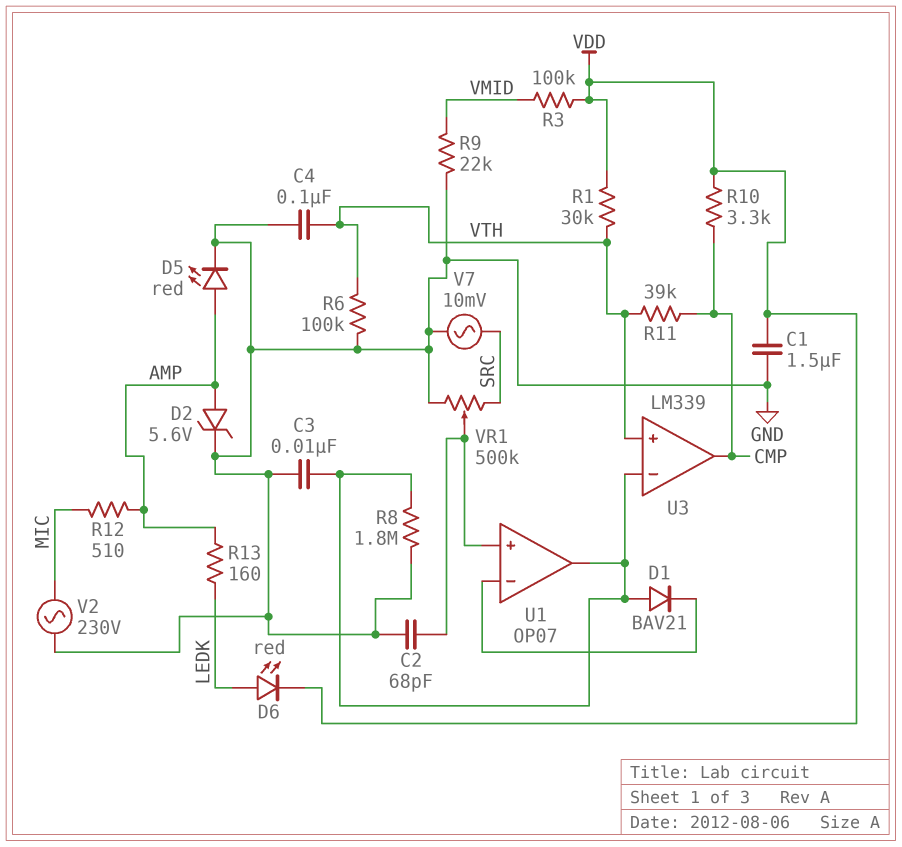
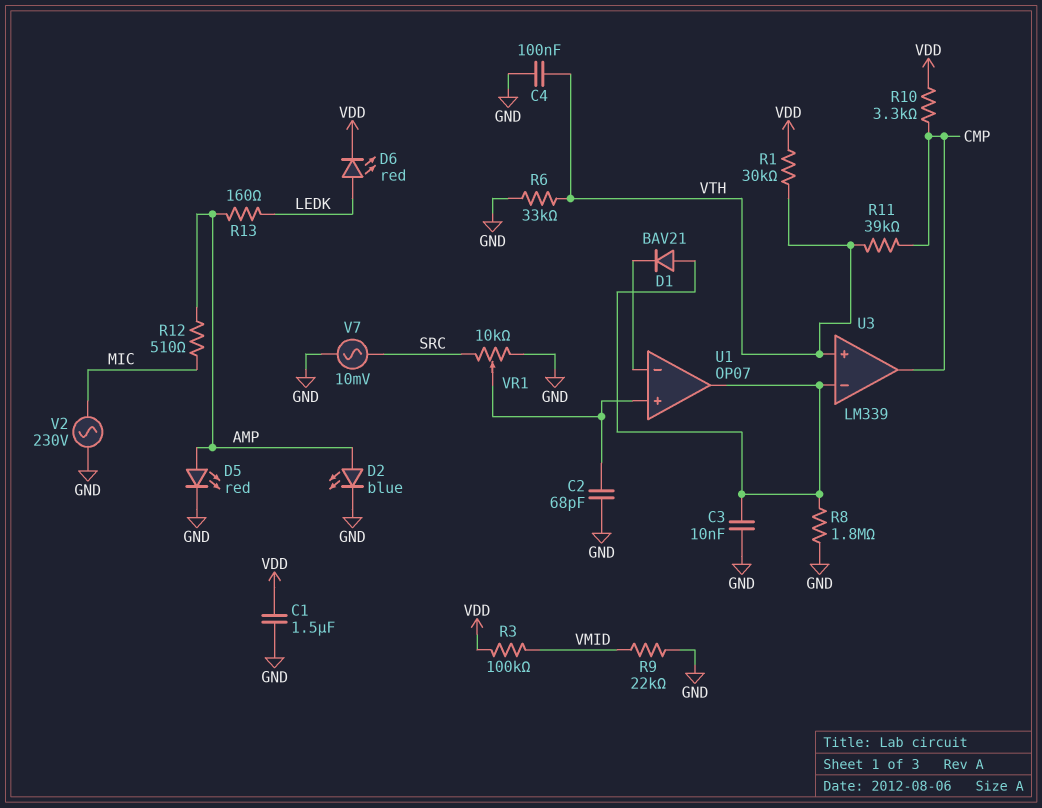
D2: zener 5.6V (A AMP, K GND) -> LED blue (A AMP, K GND)
R6: 100k (GND, VTH) -> 33k (GND, VTH)
VR1: 500k (GND, SRC, wiper U1/in+) -> 10k (GND, SRC, wiper U1/in+)

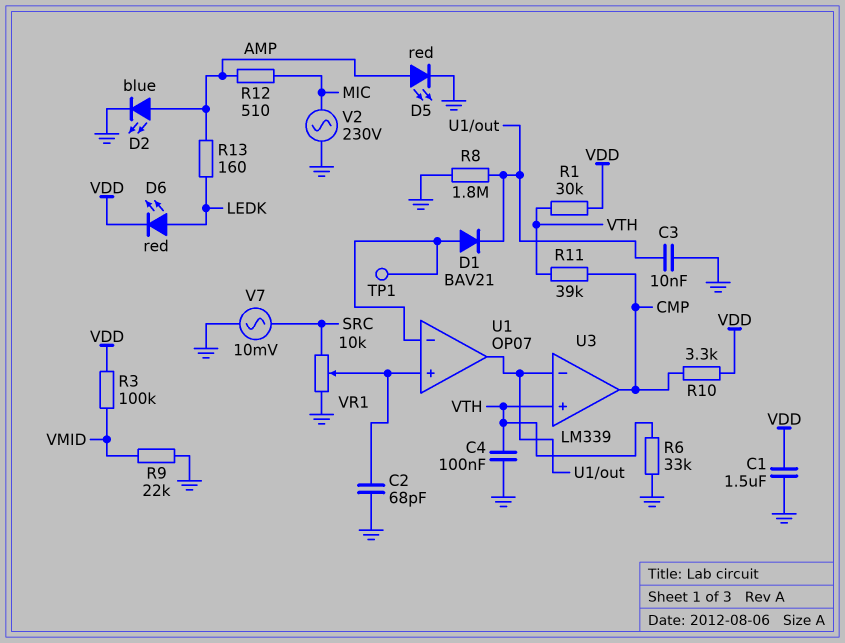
D1: diode BAV21 (A U1/out, K U1/in-) -> diode BAV21 (A U1/in-, K U1/out)
TP1: none -> test point (U1/in-)

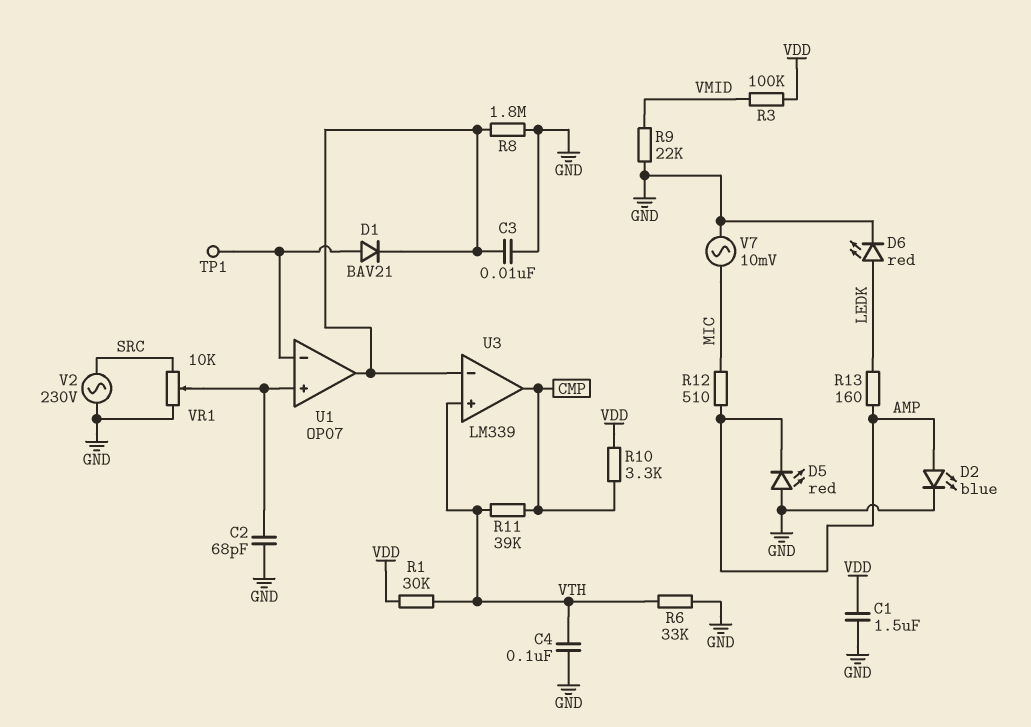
D5: LED red (A AMP, K GND) -> LED red (A GND, K AMP)
D6: LED red (A LEDK, K VDD) -> LED red (A LEDK, K GND)
V2: AC 230V (GND, MIC) -> AC 230V (GND, SRC)
V7: AC 10mV (GND, SRC) -> AC 10mV (GND, MIC)

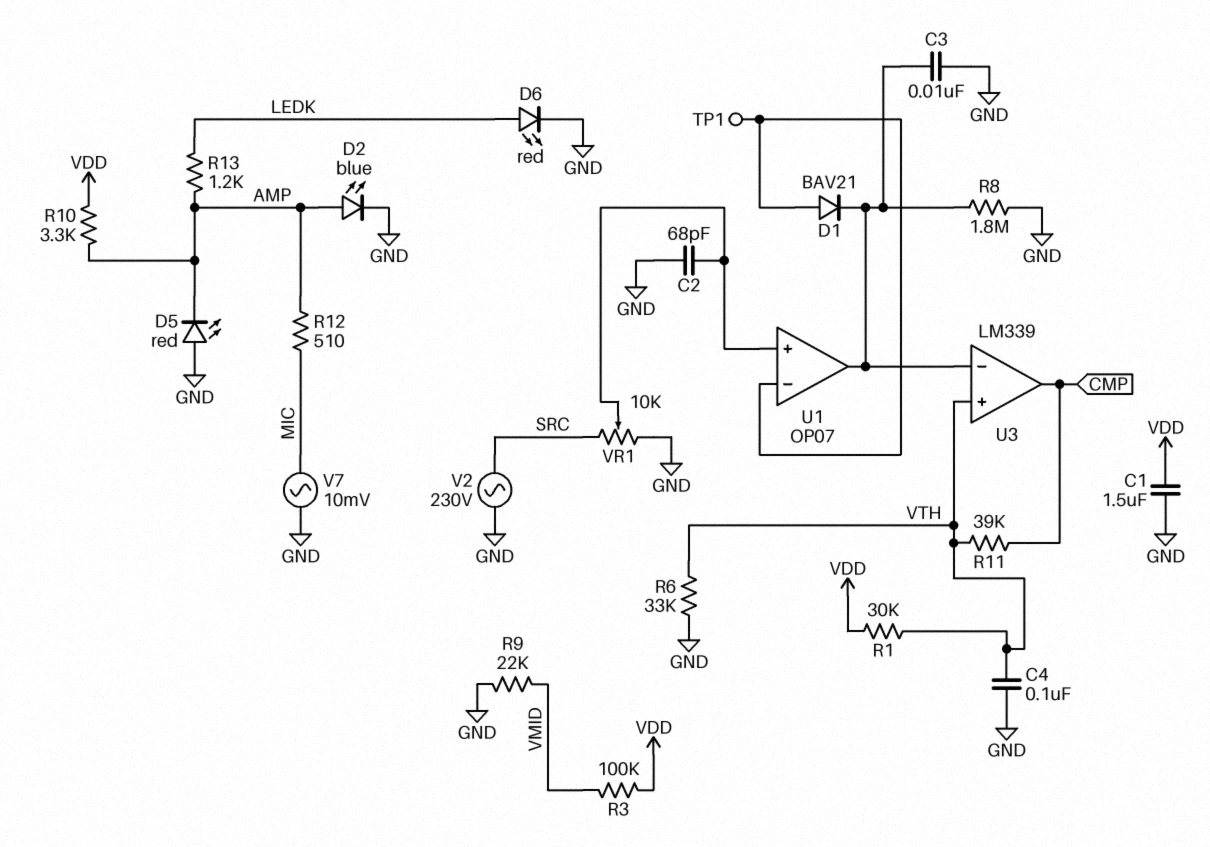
R10: 3.3k (CMP, VDD) -> 3.3k (AMP, VDD)
R13: 160 (AMP, LEDK) -> 1.2k (AMP, LEDK)

